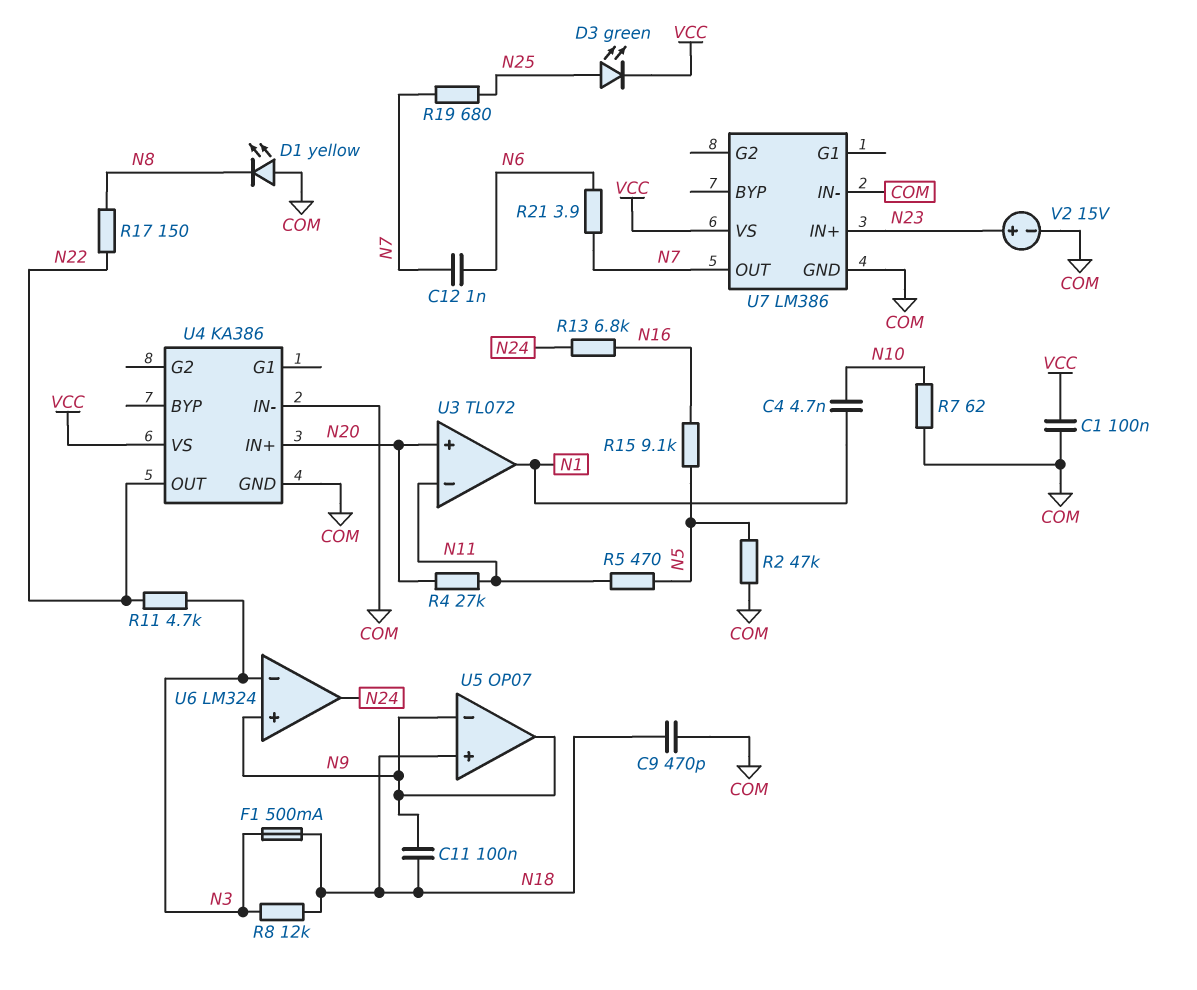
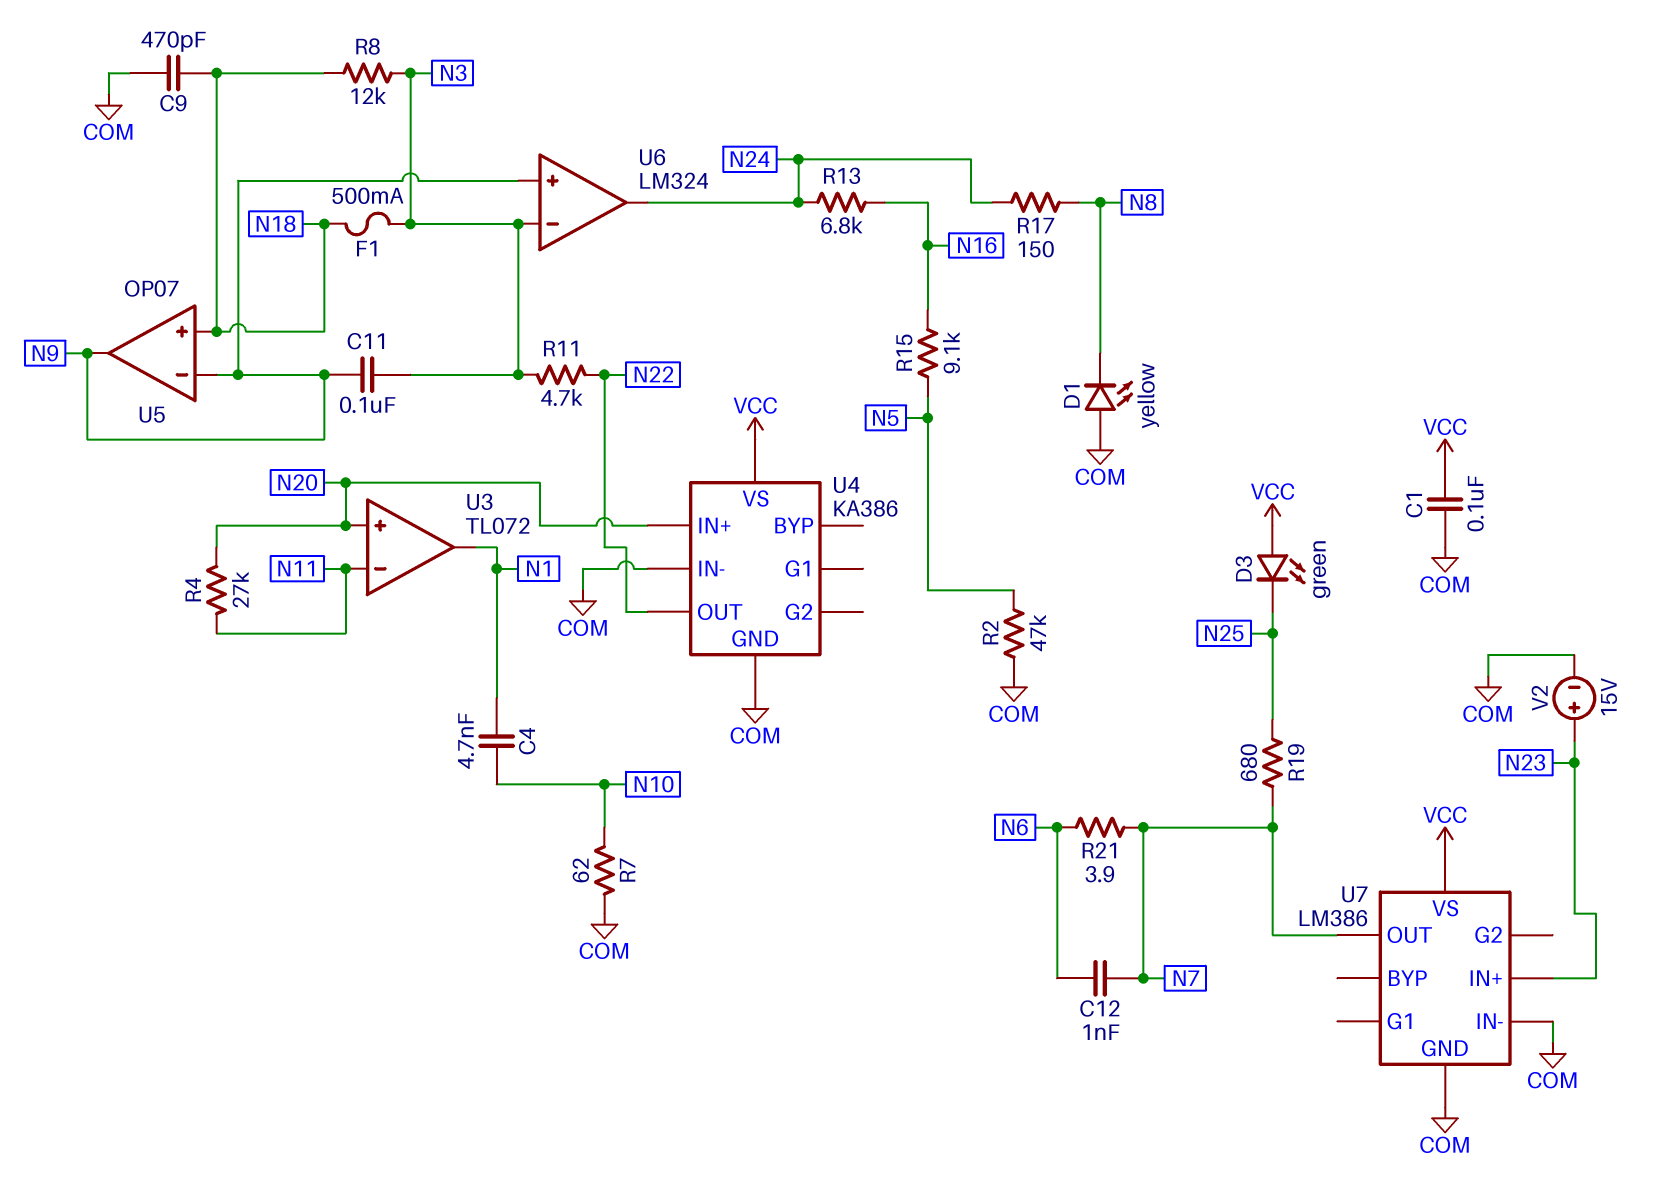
C11: 100nF (N9, N18) -> 100nF (N3, N9)
D3: LED green (A N25, K VCC) -> LED green (A VCC, K N25)
R5: 470 (N5, N11) -> none
R17: 150 (N8, N22) -> 150 (N8, N24)

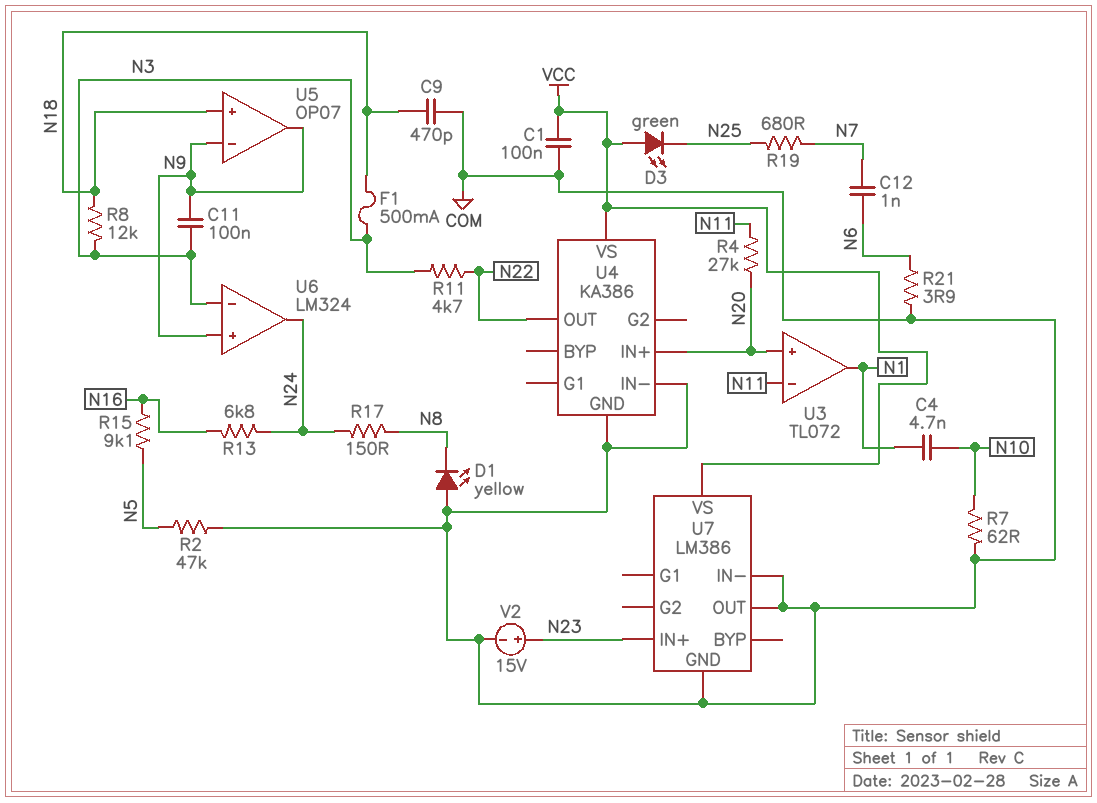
R21: 3.9 (N6, N7) -> 3.9 (COM, N6)
U7 pin OUT: N7 -> COM

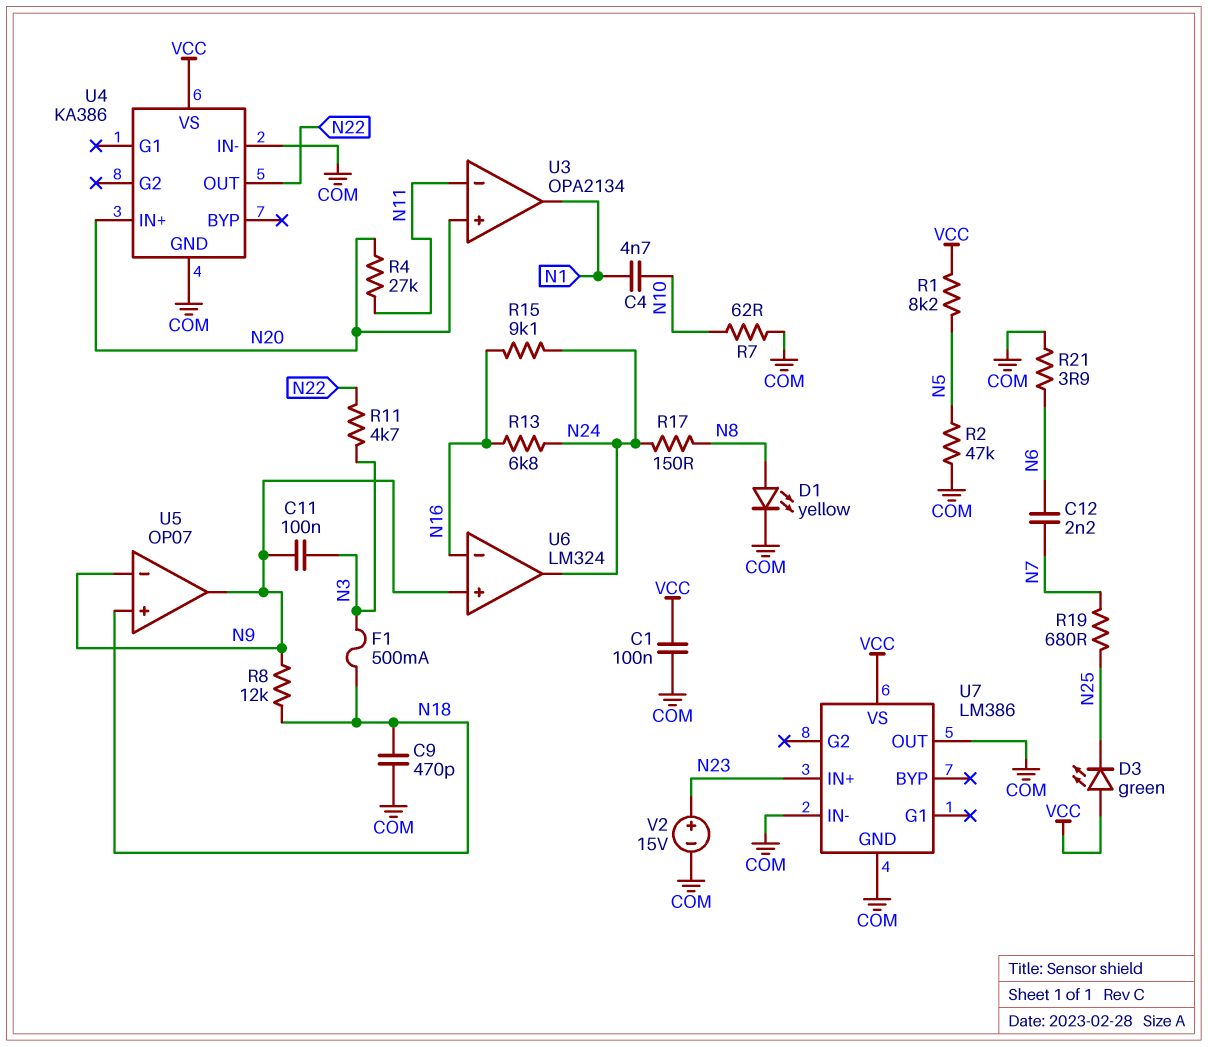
C12: 1nF (N6, N7) -> 2.2nF (N6, N7)
D1: LED yellow (A COM, K N8) -> LED yellow (A N8, K COM)
R1: none -> 8.2k (N5, VCC)
R8: 12k (N3, N18) -> 12k (N9, N18)
R15: 9.1k (N5, N16) -> 9.1k (N16, N24)
U3: TL072 -> OPA2134
U6 pin in-: N3 -> N16

